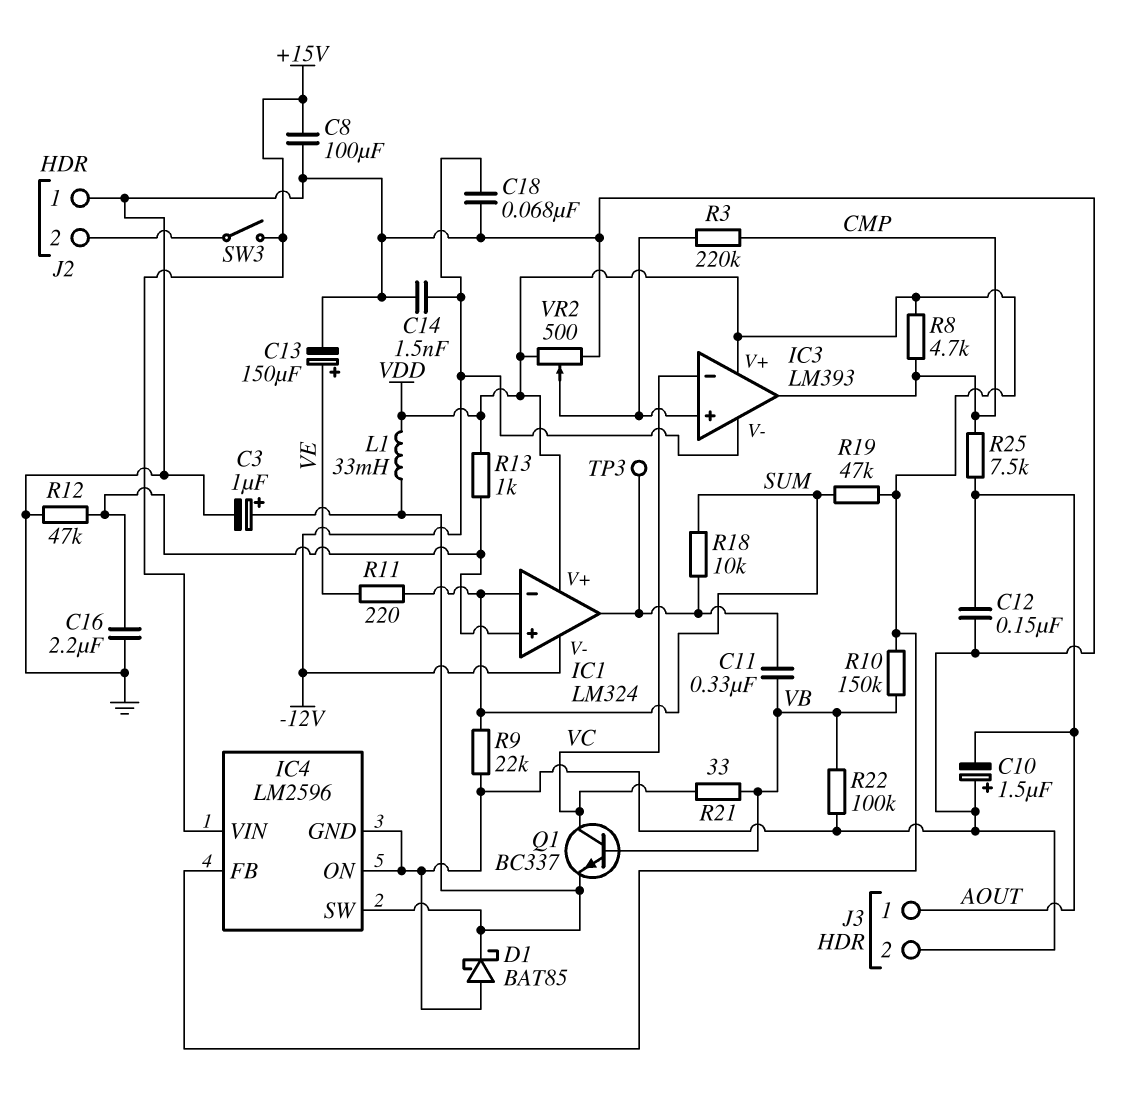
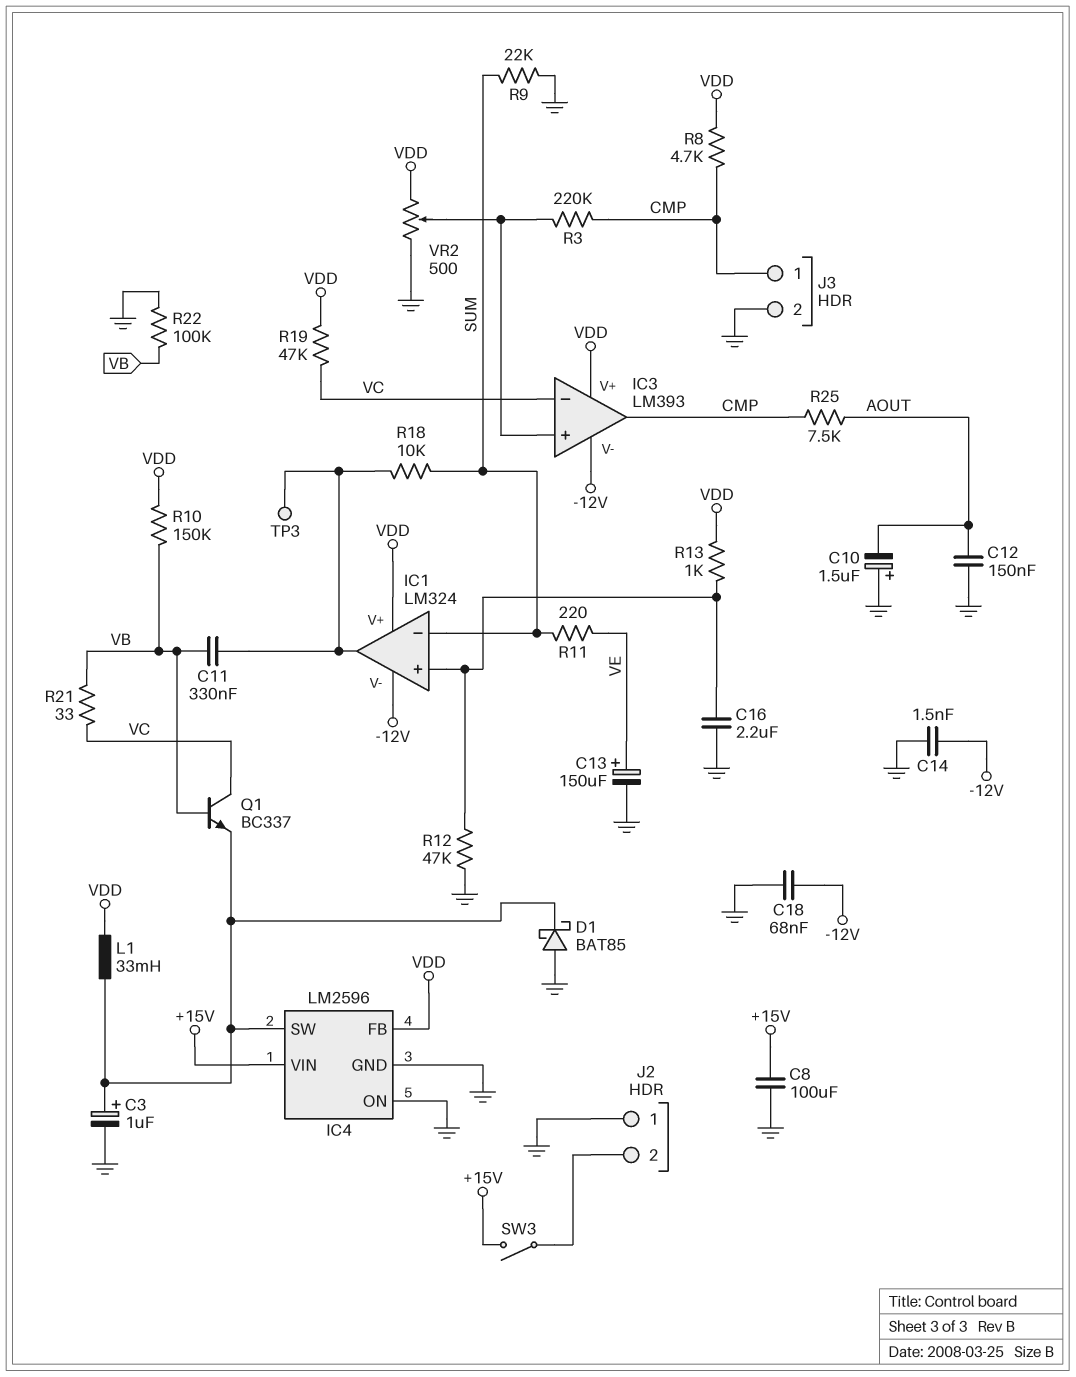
J3 pin 1: AOUT -> CMP
R19: 47k (SUM, VDD) -> 47k (VC, VDD)

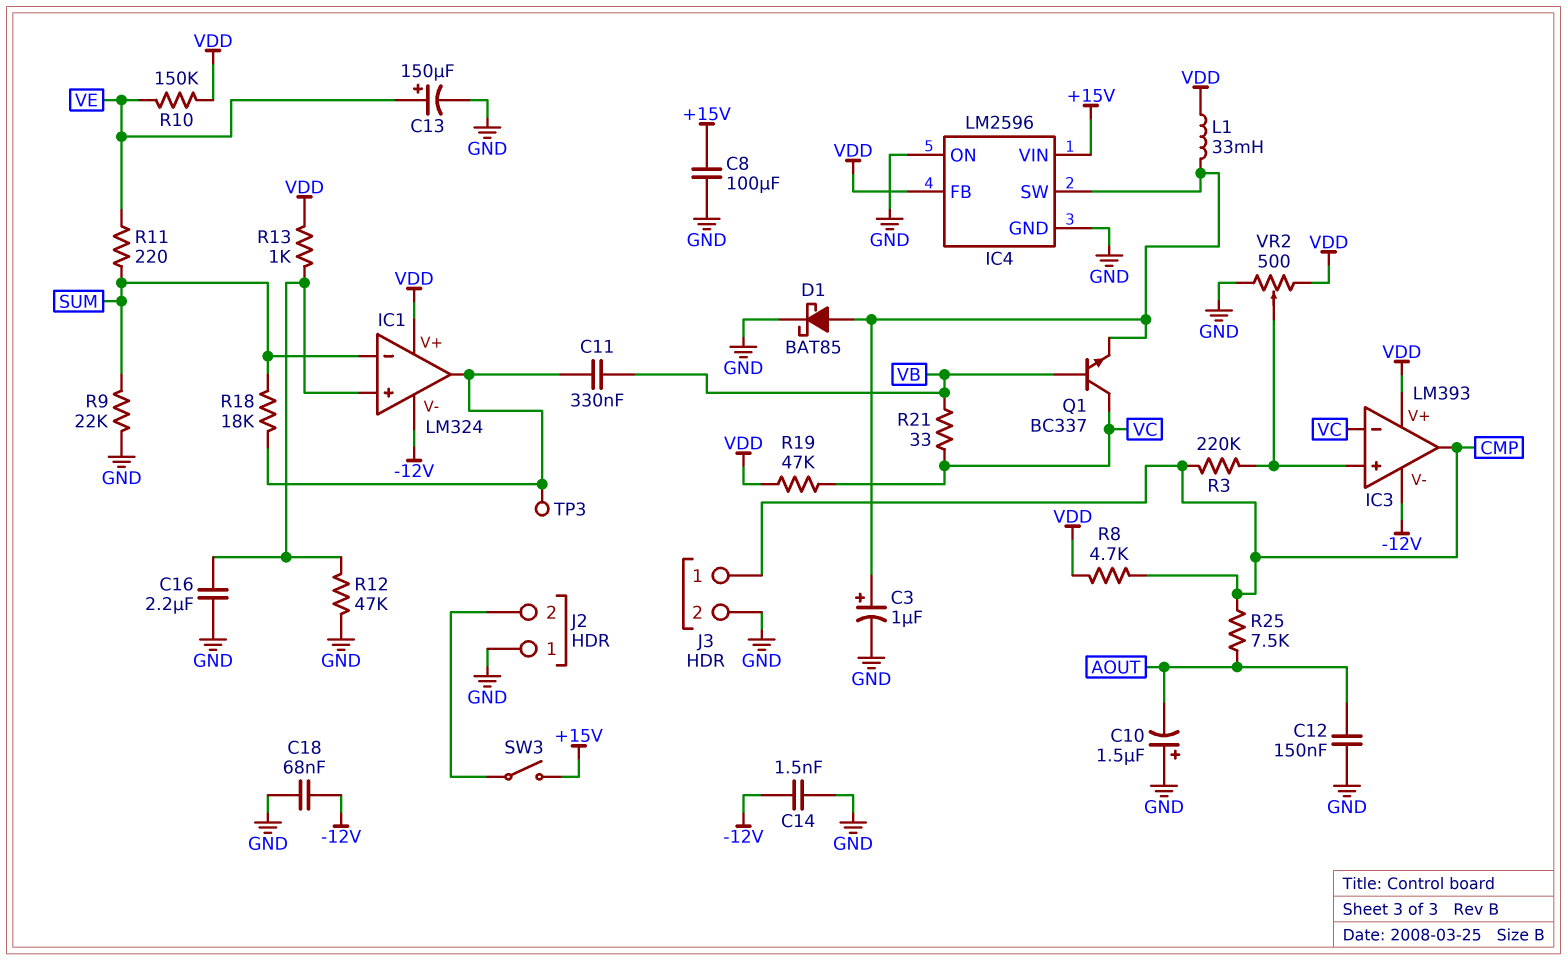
D1: schottky BAT85 (A GND, K IC4/SW) -> schottky BAT85 (A IC4/SW, K GND)
R10: 150k (VB, VDD) -> 150k (VDD, VE)
R18: 10k (IC1/out, SUM) -> 18k (IC1/out, SUM)
R22: 100k (GND, VB) -> none

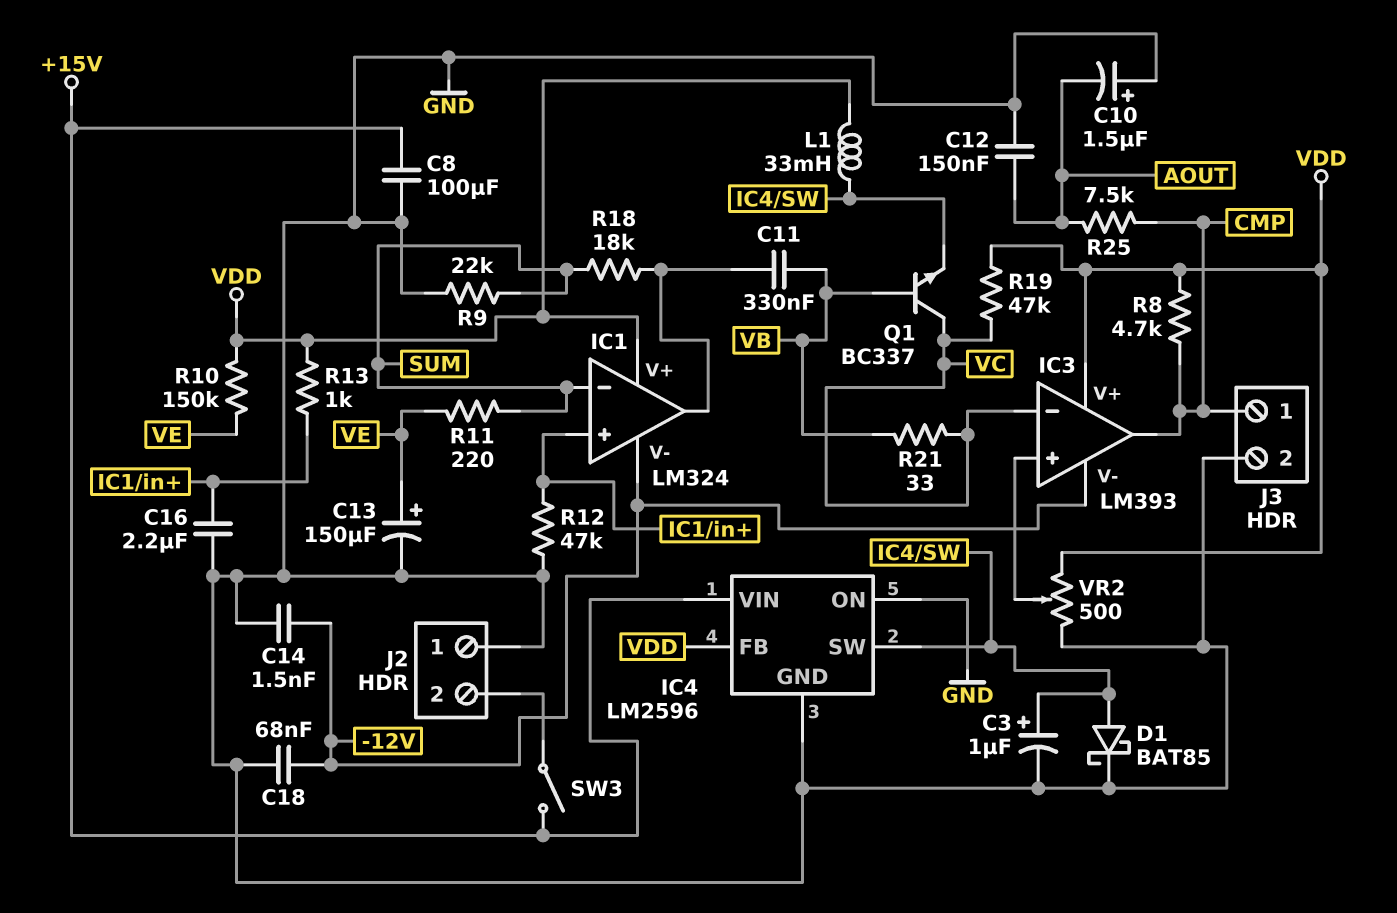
R3: 220k (CMP, IC3/in+) -> none
TP3: test point (IC1/out) -> none

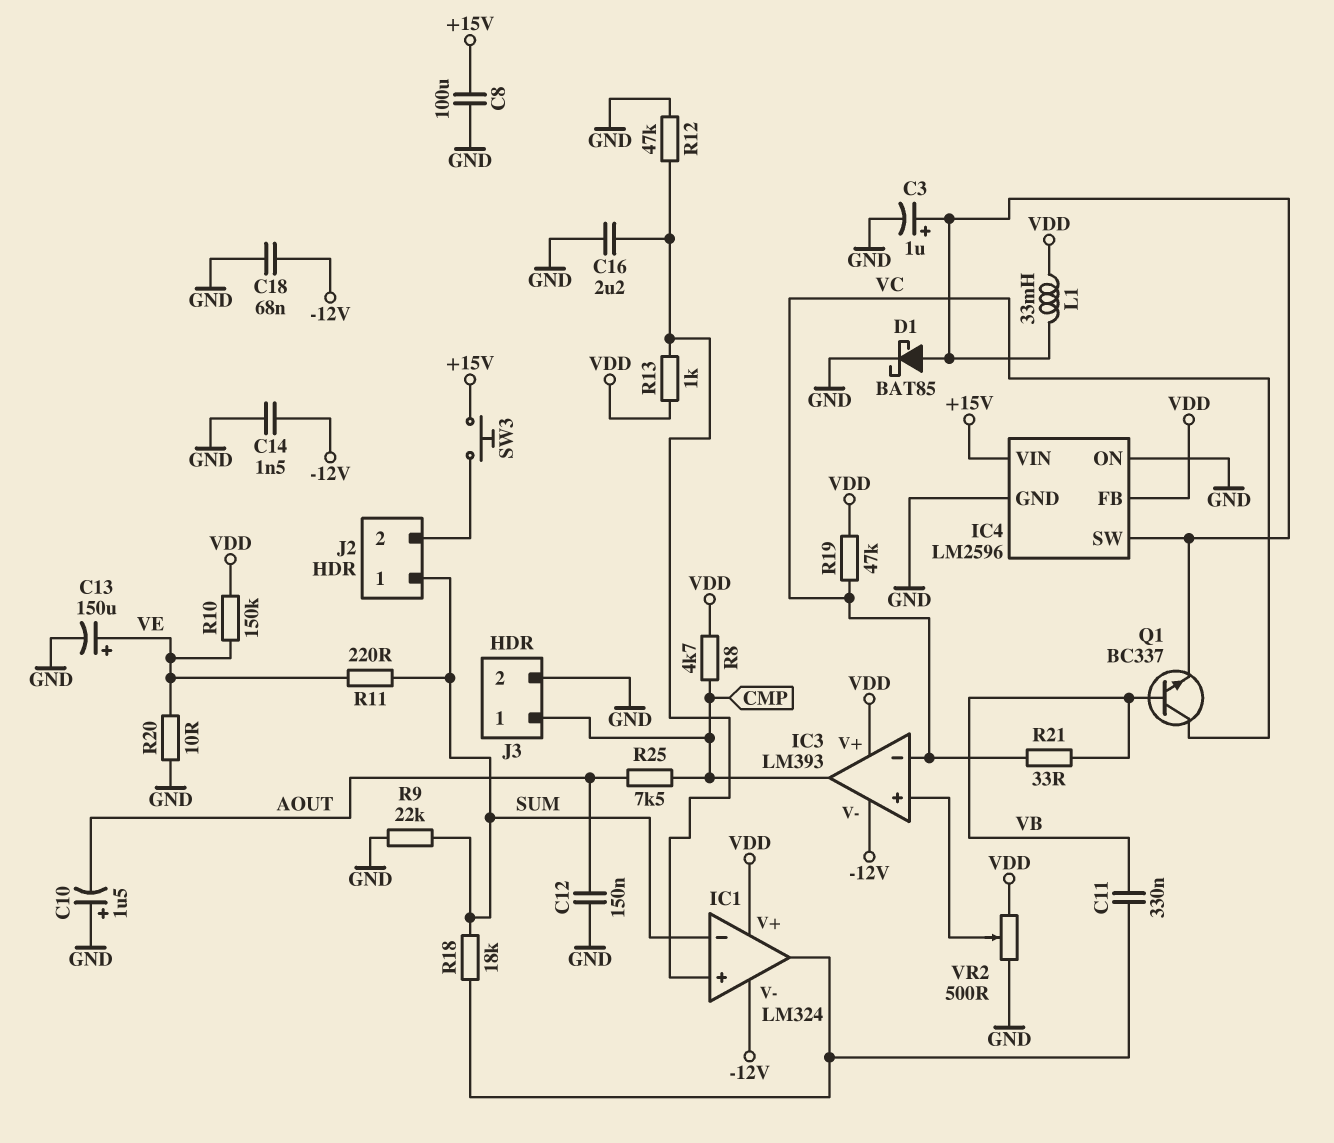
J2 pin 1: GND -> SUM
R20: none -> 10 (GND, VE)
SW3: switch (+15V, J2/2) -> button (+15V, J2/2)

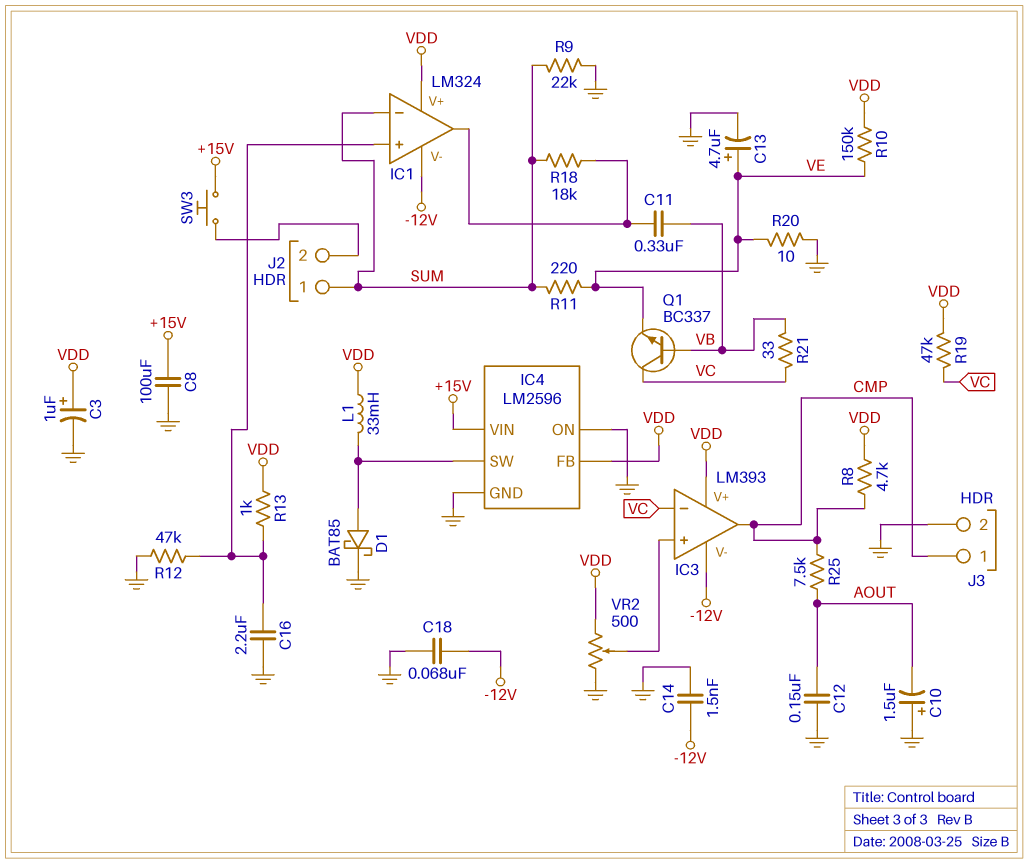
C3: 1uF (plus IC4/SW, minus GND) -> 1uF (plus VDD, minus GND)
C13: 150uF (plus VE, minus GND) -> 4.7uF (plus VE, minus GND)
Q1: NPN BC337 (B VB, C VC, E IC4/SW) -> NPN BC337 (B VB, C VC, E VE)

